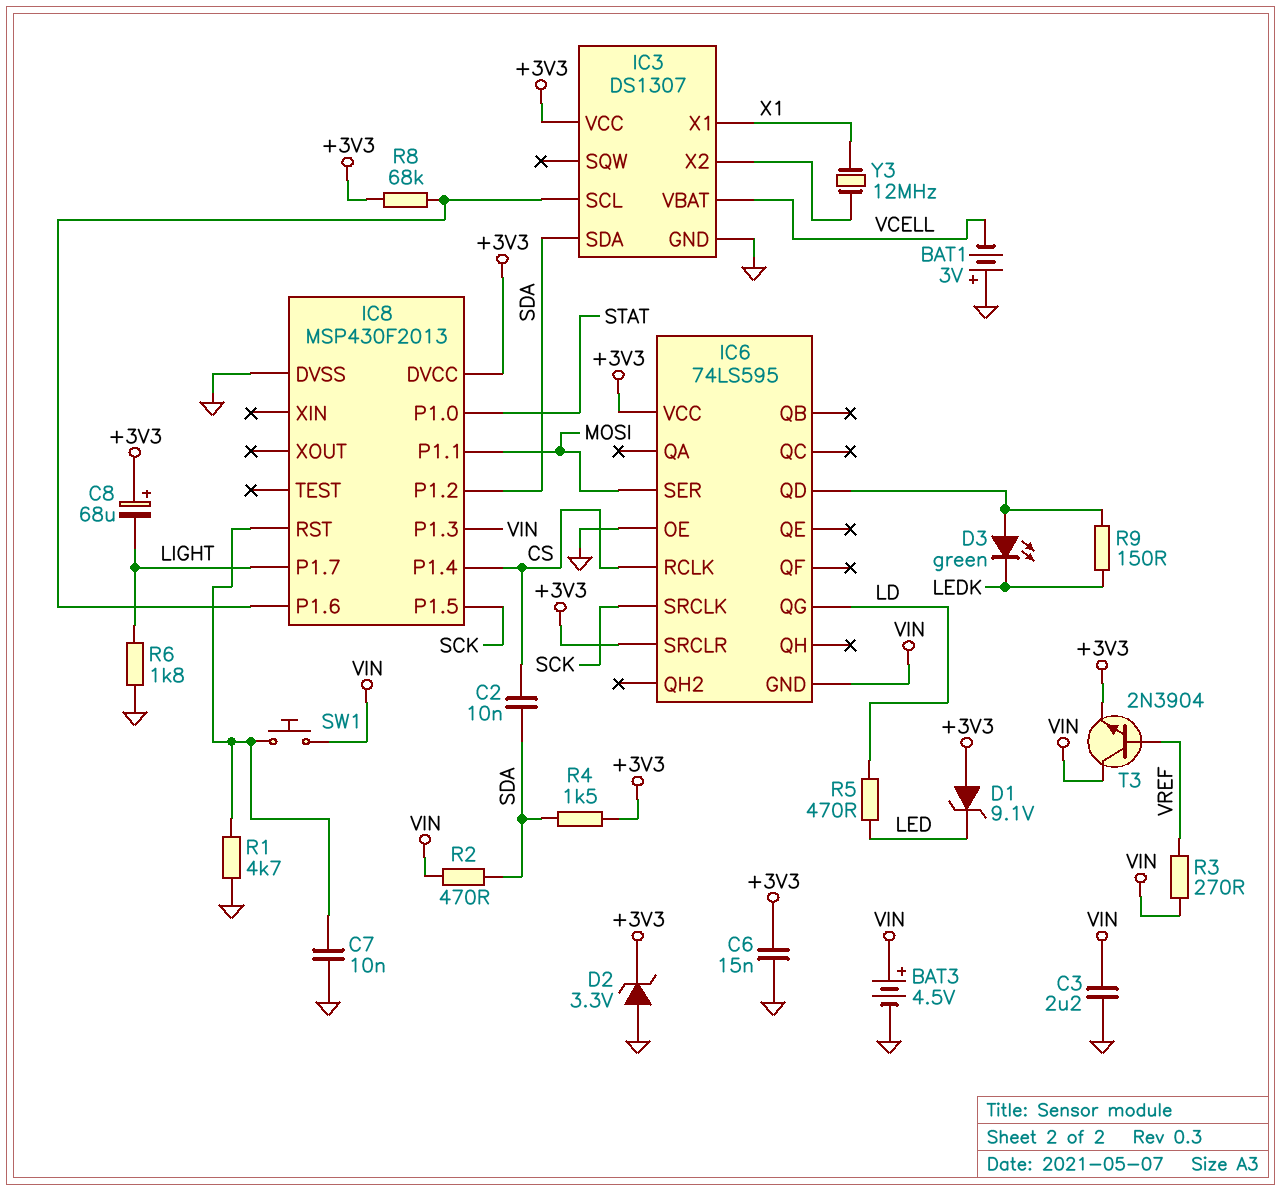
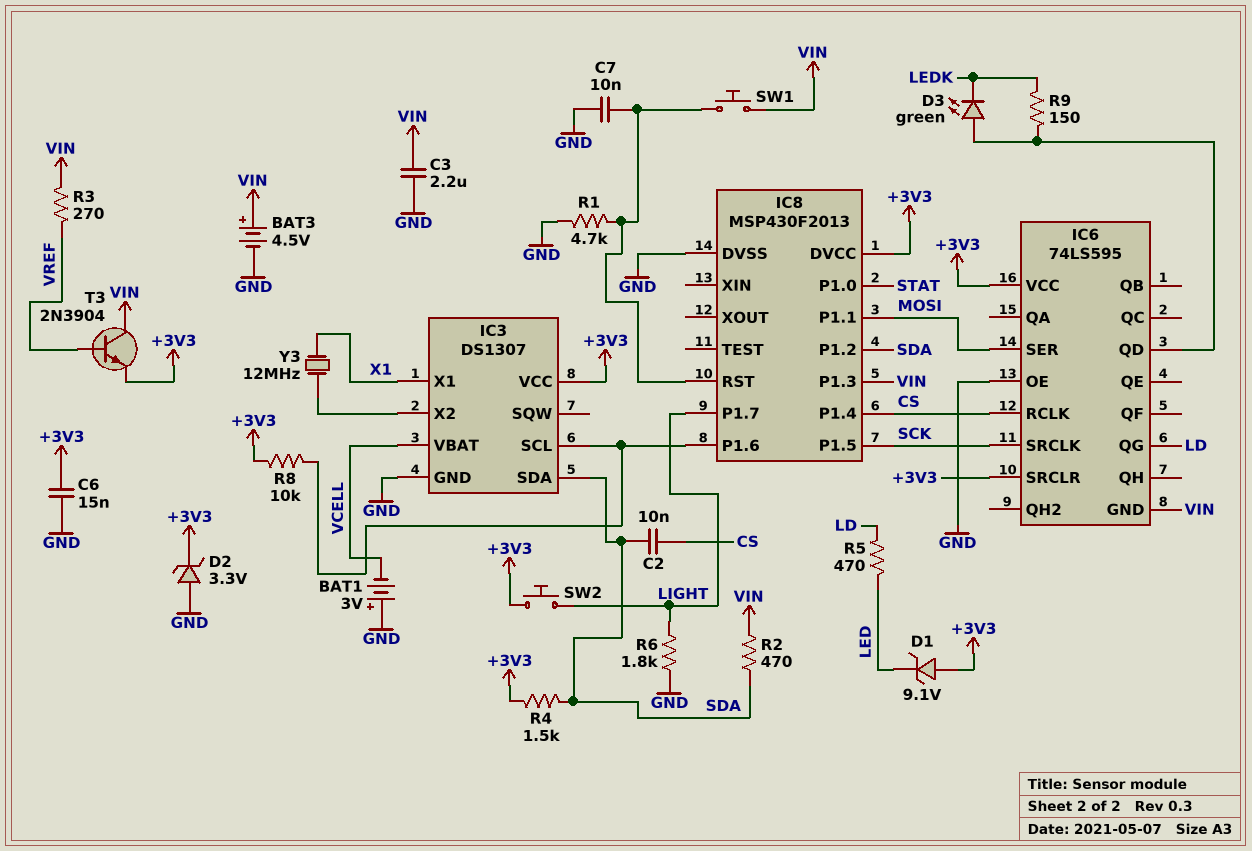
C8: 68uF (plus +3V3, minus LIGHT) -> none
R8: 68k (+3V3, IC3/SCL) -> 10k (+3V3, IC3/SCL)
SW2: none -> button (+3V3, LIGHT)

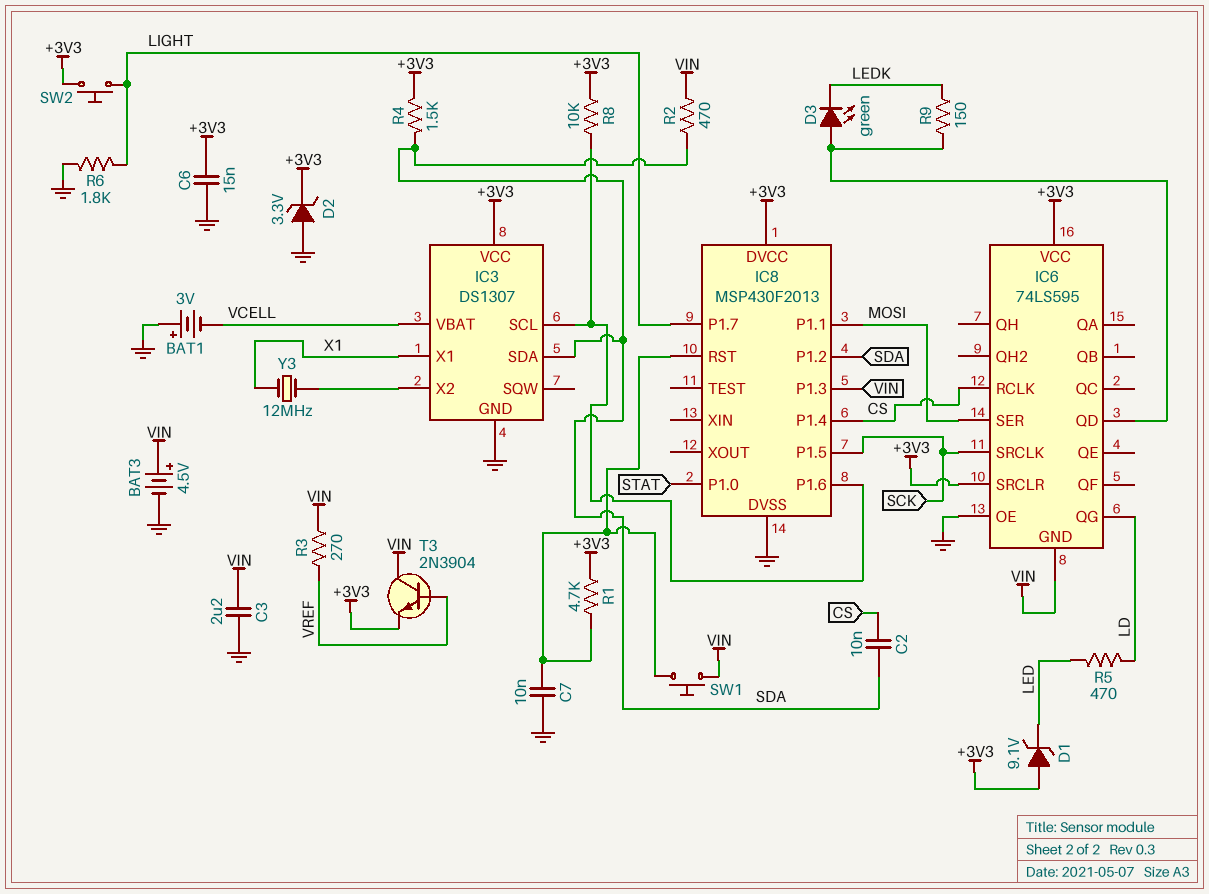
R1: 4.7k (GND, IC8/RST) -> 4.7k (+3V3, IC8/RST)

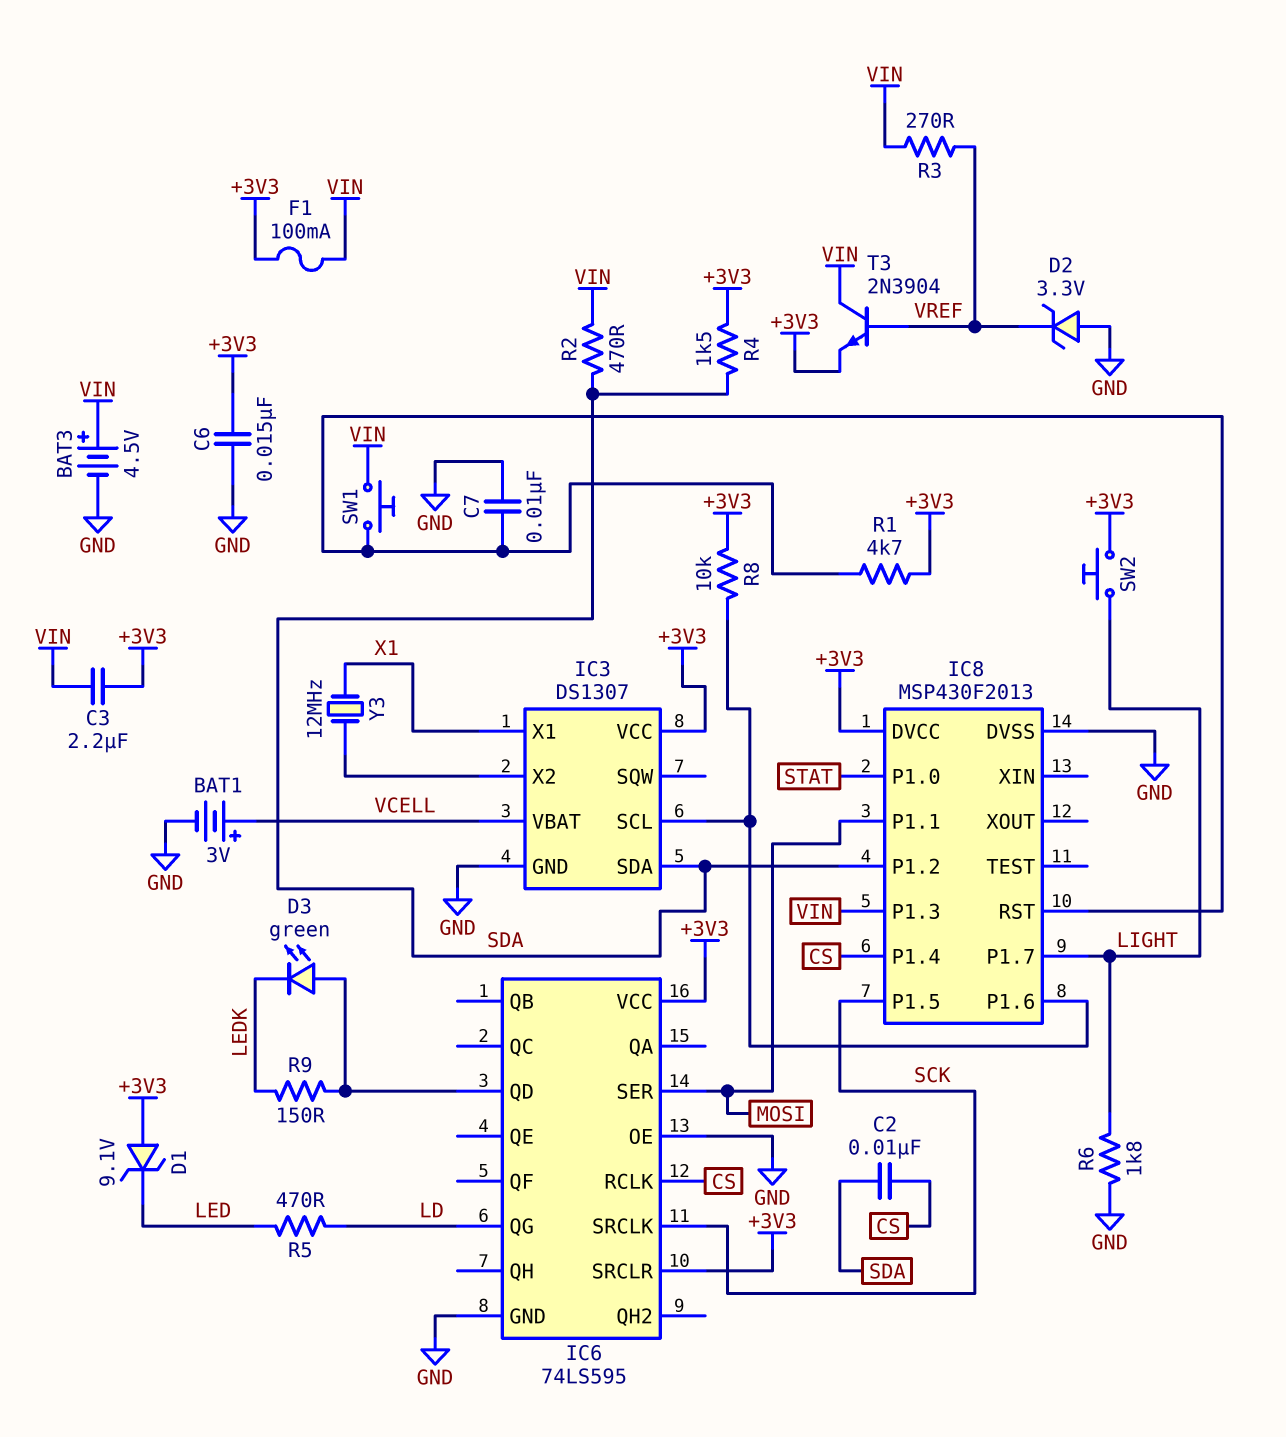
BAT1: 3V (plus GND, minus VCELL) -> 3V (plus VCELL, minus GND)
C3: 2.2uF (GND, VIN) -> 2.2uF (+3V3, VIN)
D2: zener 3.3V (A GND, K +3V3) -> zener 3.3V (A GND, K VREF)
F1: none -> 100mA (+3V3, VIN)
IC6 pin GND: VIN -> GND

